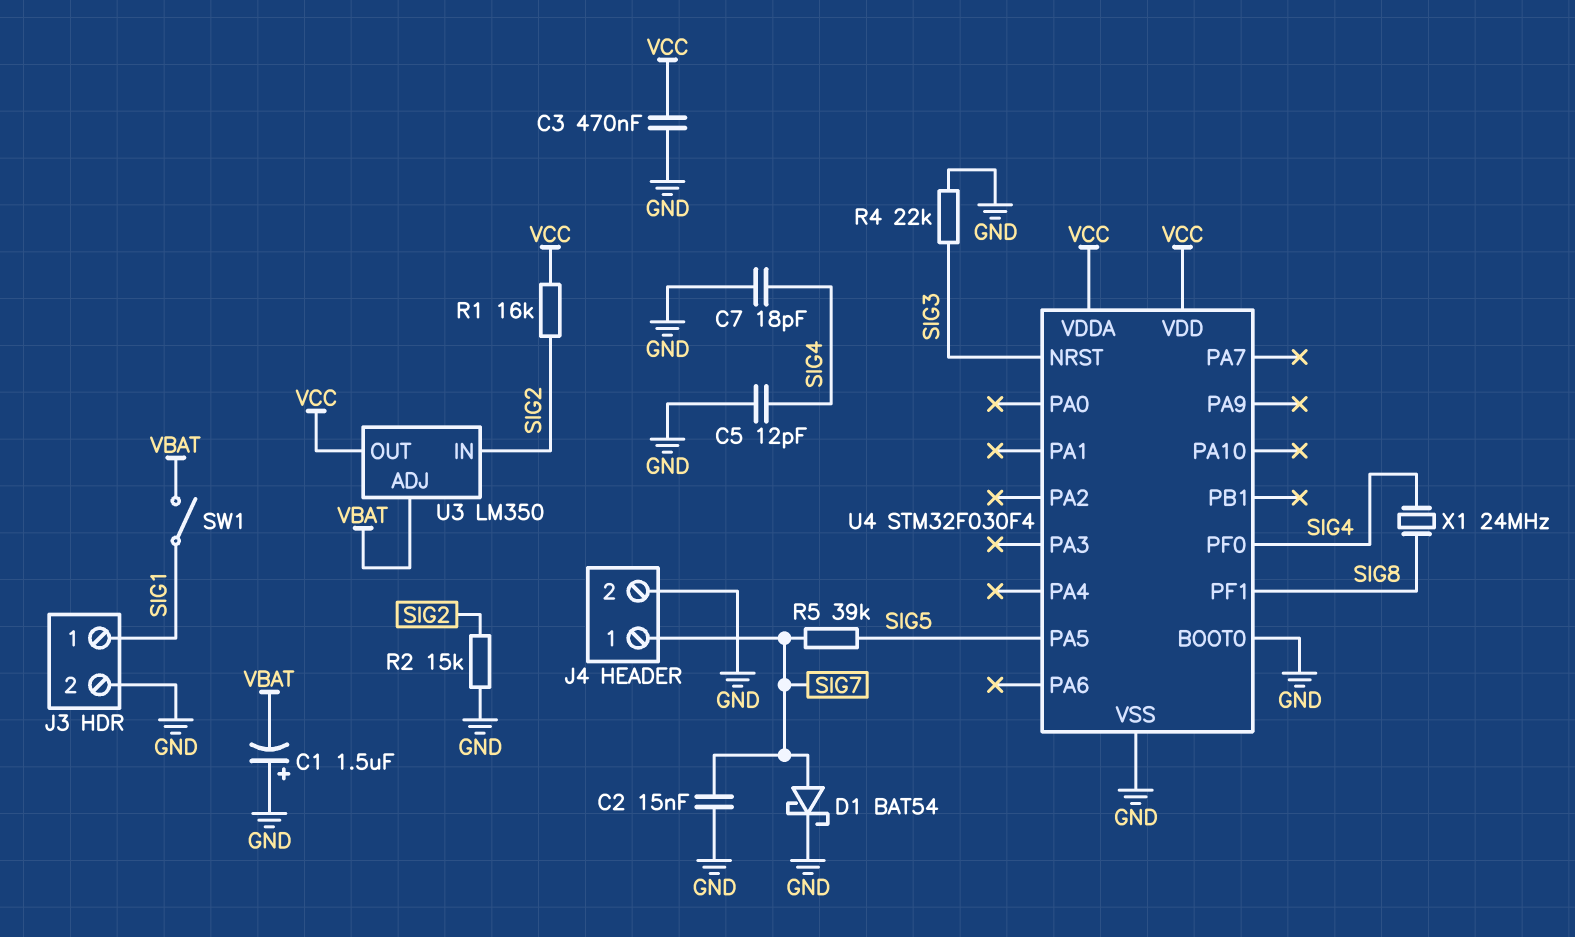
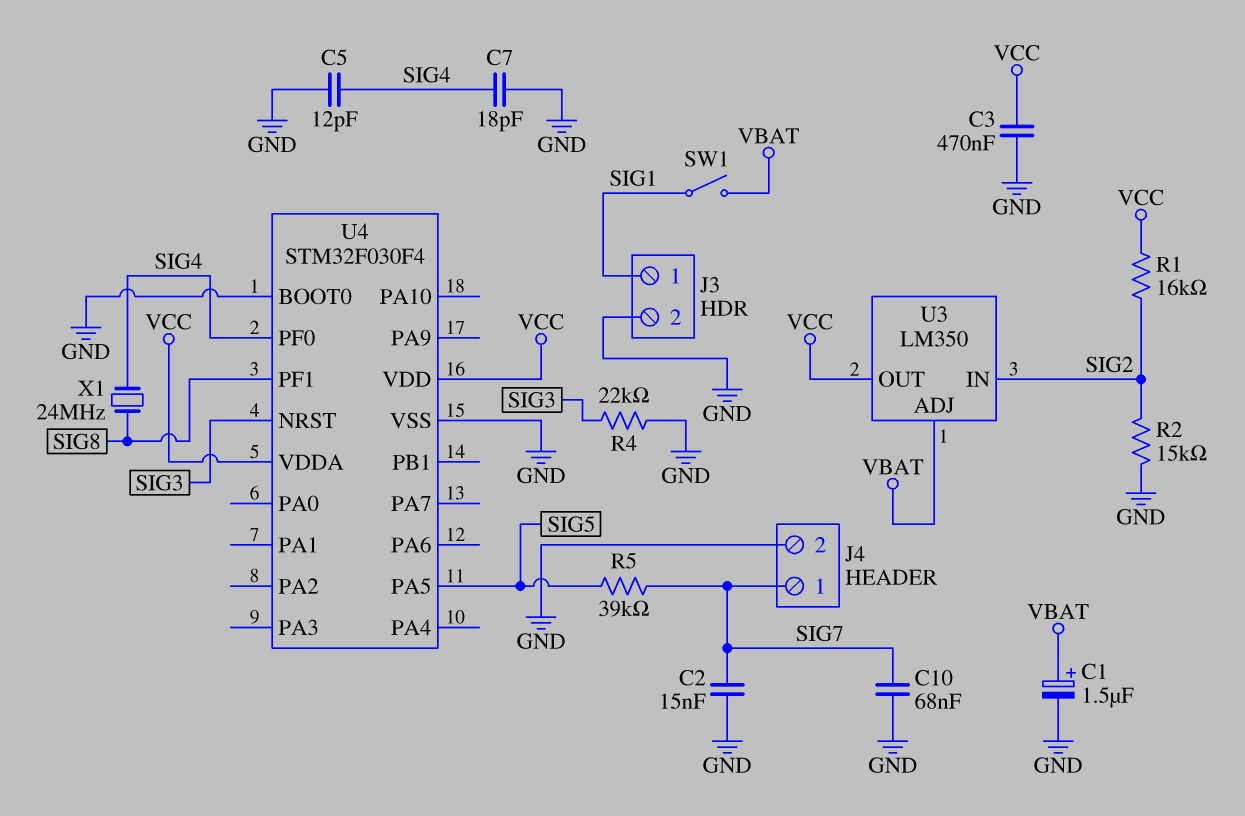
C1: 1.5uF (plus GND, minus VBAT) -> 1.5uF (plus VBAT, minus GND)
C10: none -> 68nF (GND, SIG7)
D1: schottky BAT54 (A SIG7, K GND) -> none

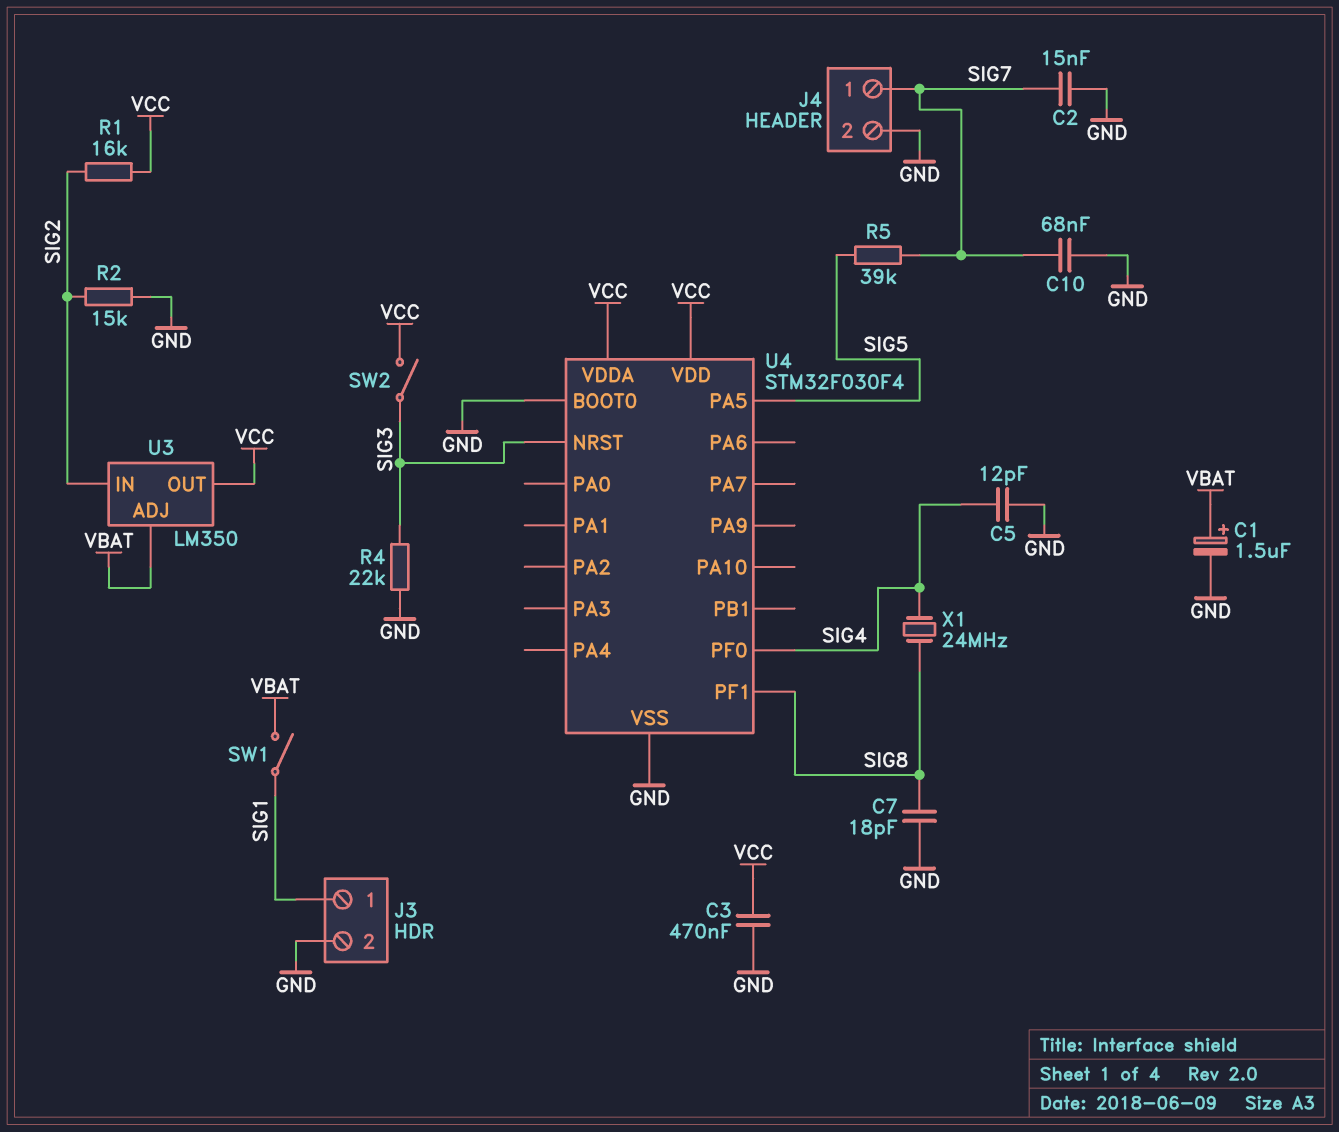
C7: 18pF (GND, SIG4) -> 18pF (GND, SIG8)
SW2: none -> switch (SIG3, VCC)

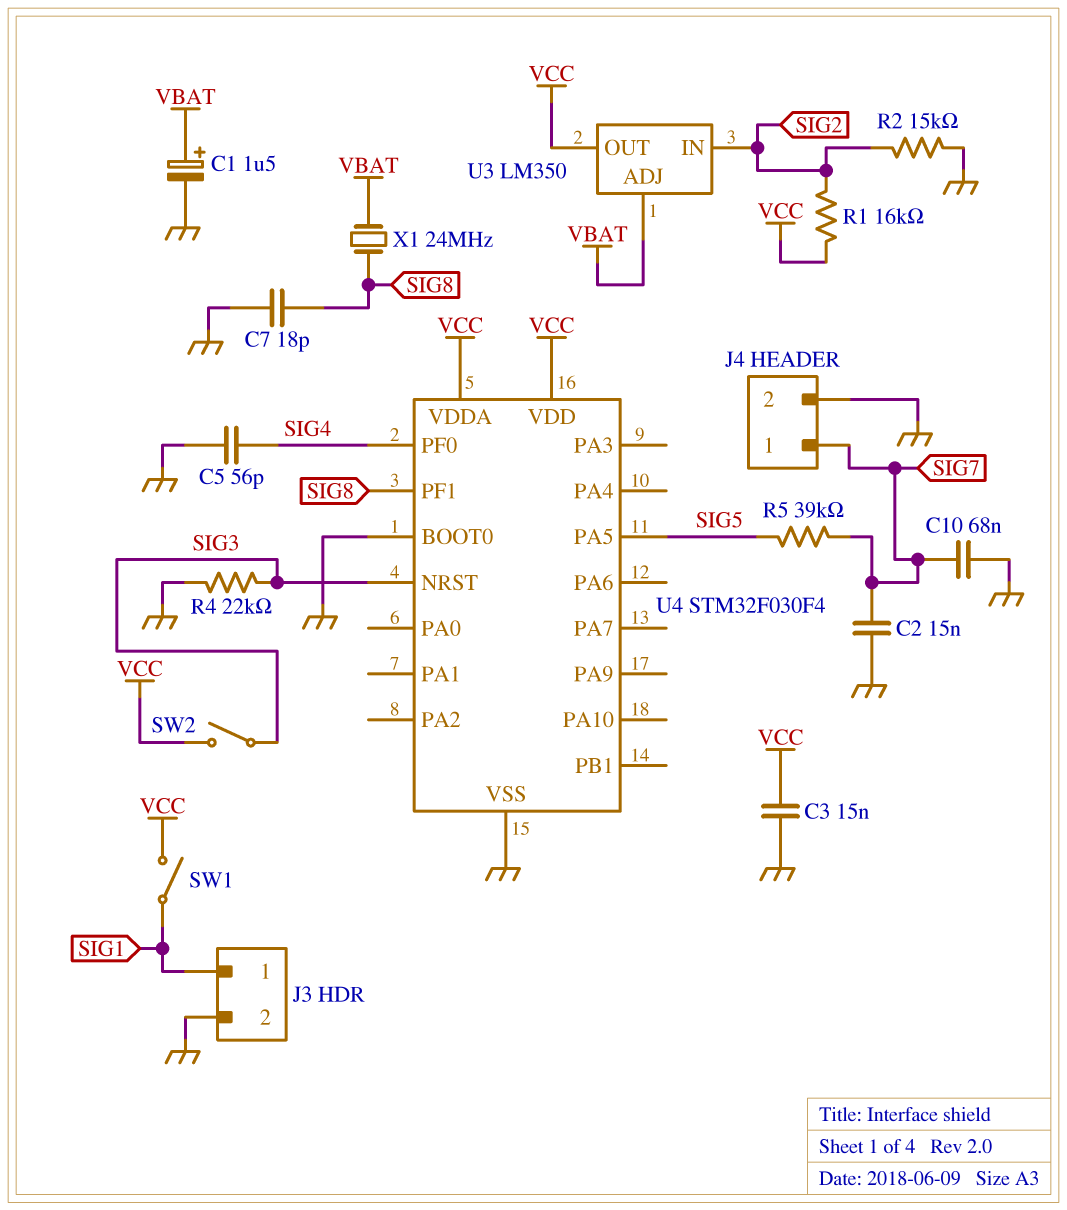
C3: 470nF (GND, VCC) -> 15nF (GND, VCC)
C5: 12pF (GND, SIG4) -> 56pF (GND, SIG4)
SW1: switch (SIG1, VBAT) -> switch (SIG1, VCC)
X1: 24MHz (SIG4, SIG8) -> 24MHz (SIG8, VBAT)

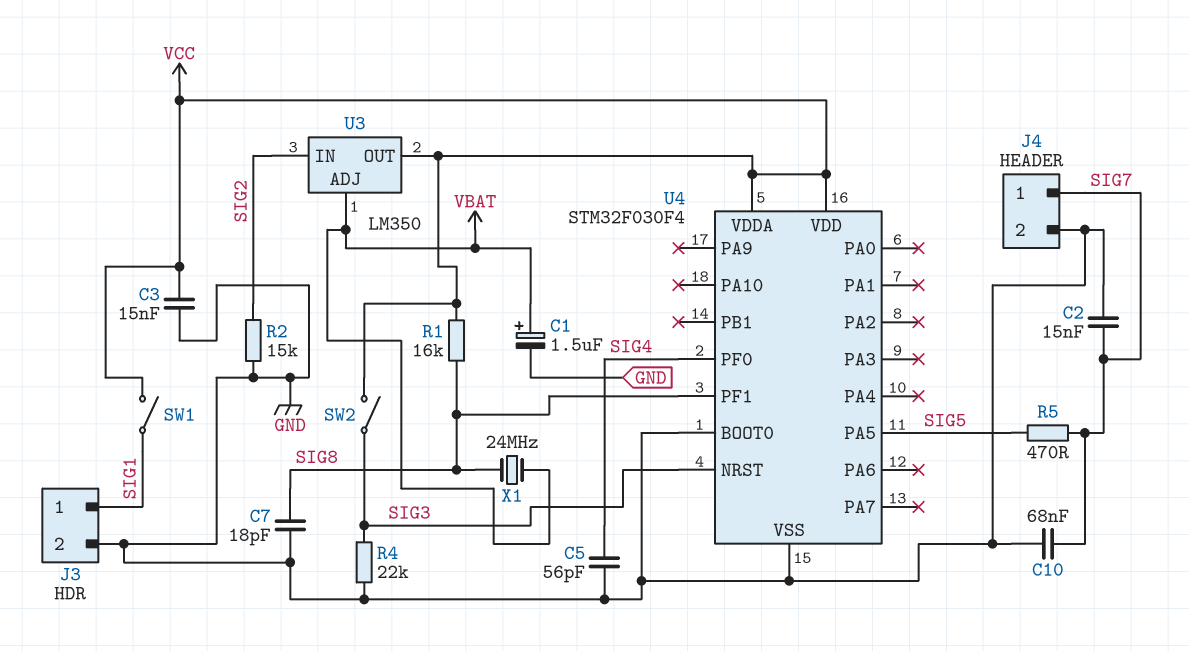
R1: 16k (SIG2, VCC) -> 16k (SIG8, VCC)
R5: 39k (SIG5, SIG7) -> 470 (SIG5, SIG7)

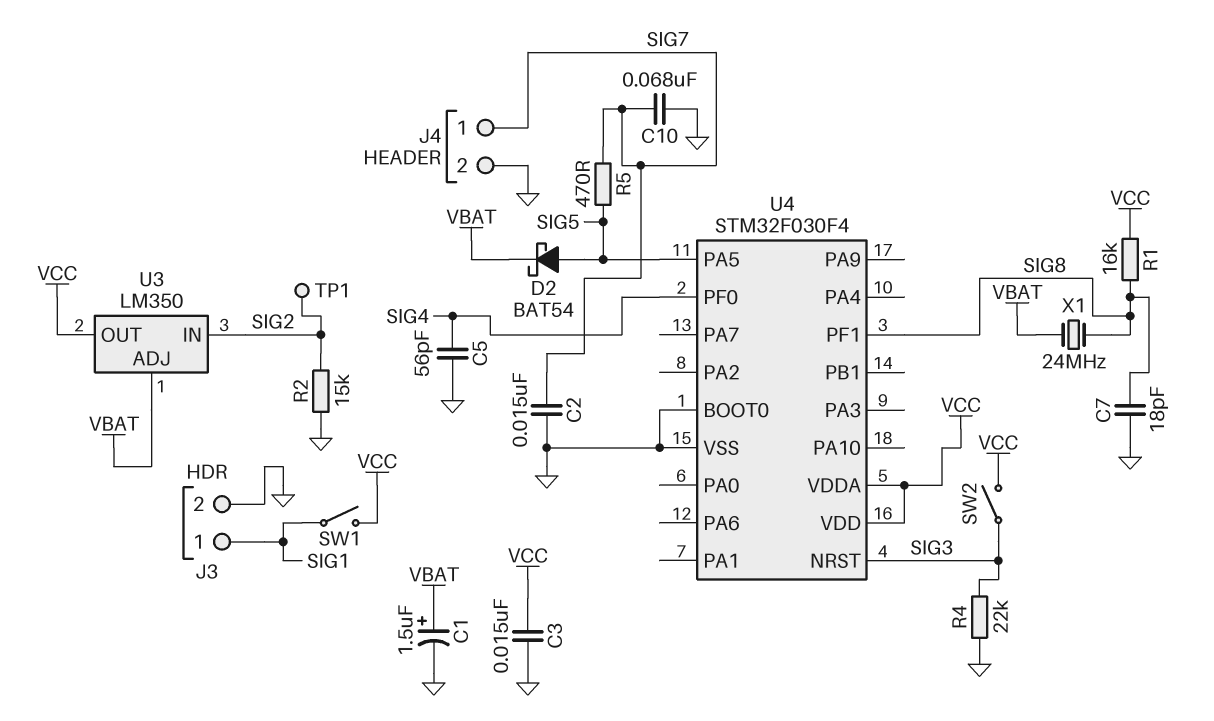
D2: none -> schottky BAT54 (A SIG5, K VBAT)
TP1: none -> test point (SIG2)

